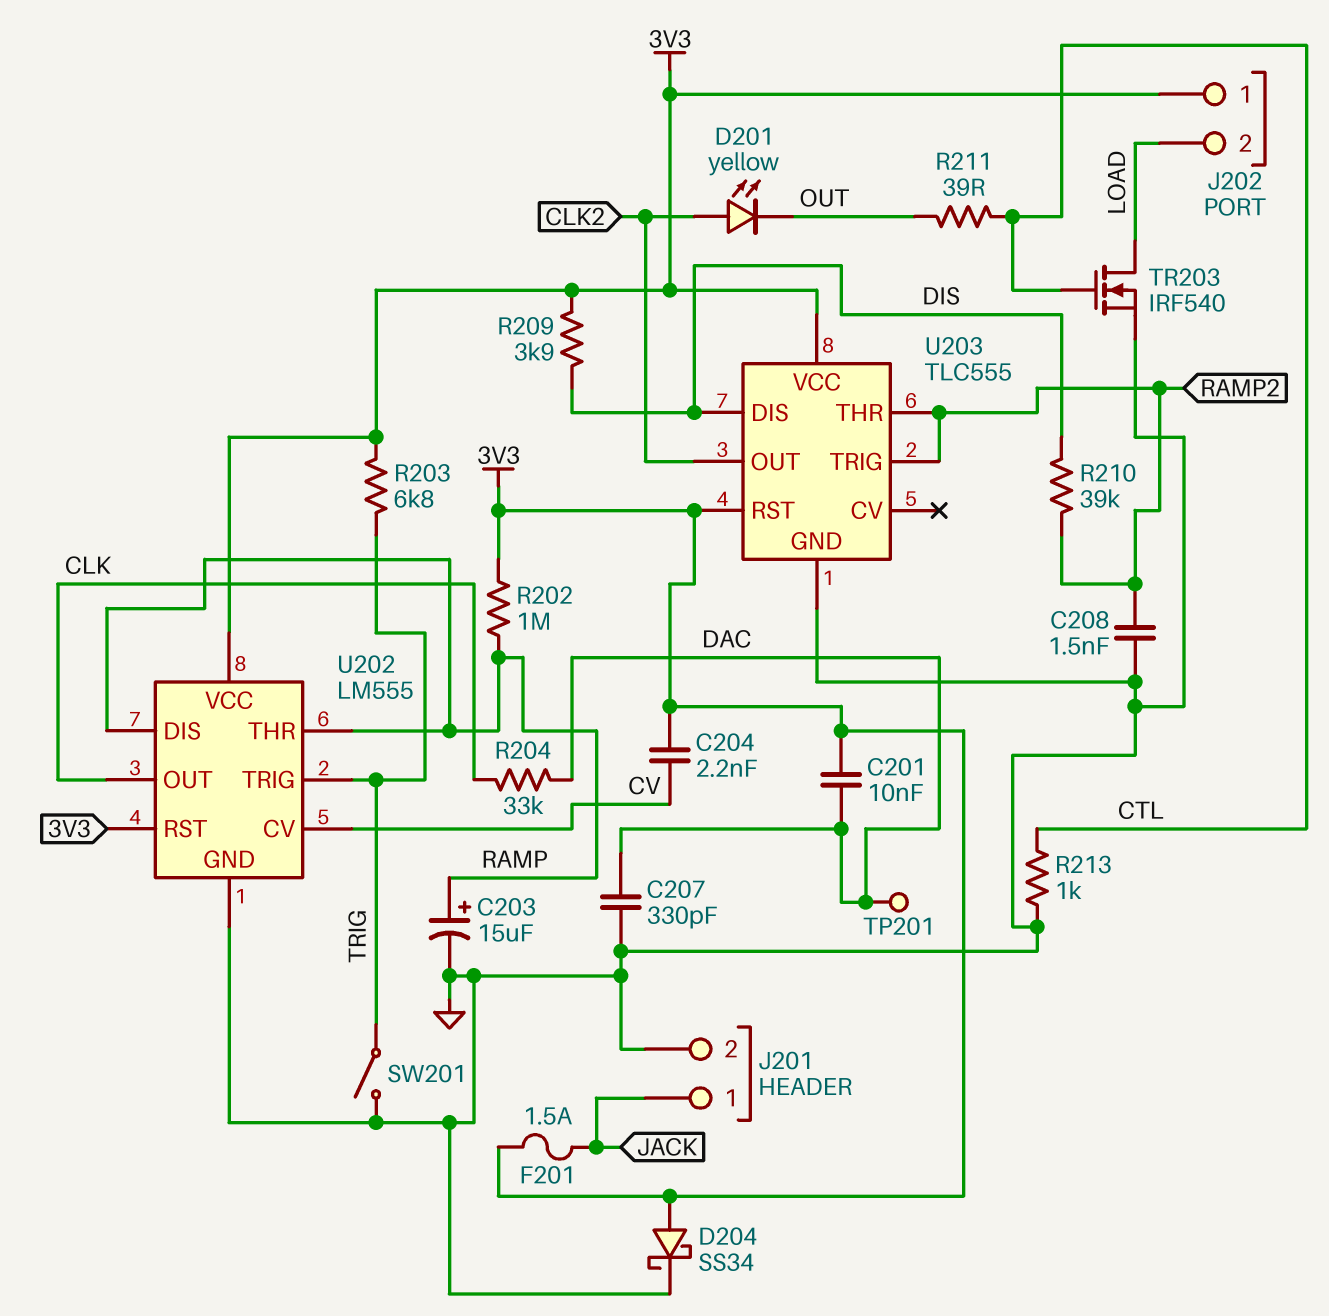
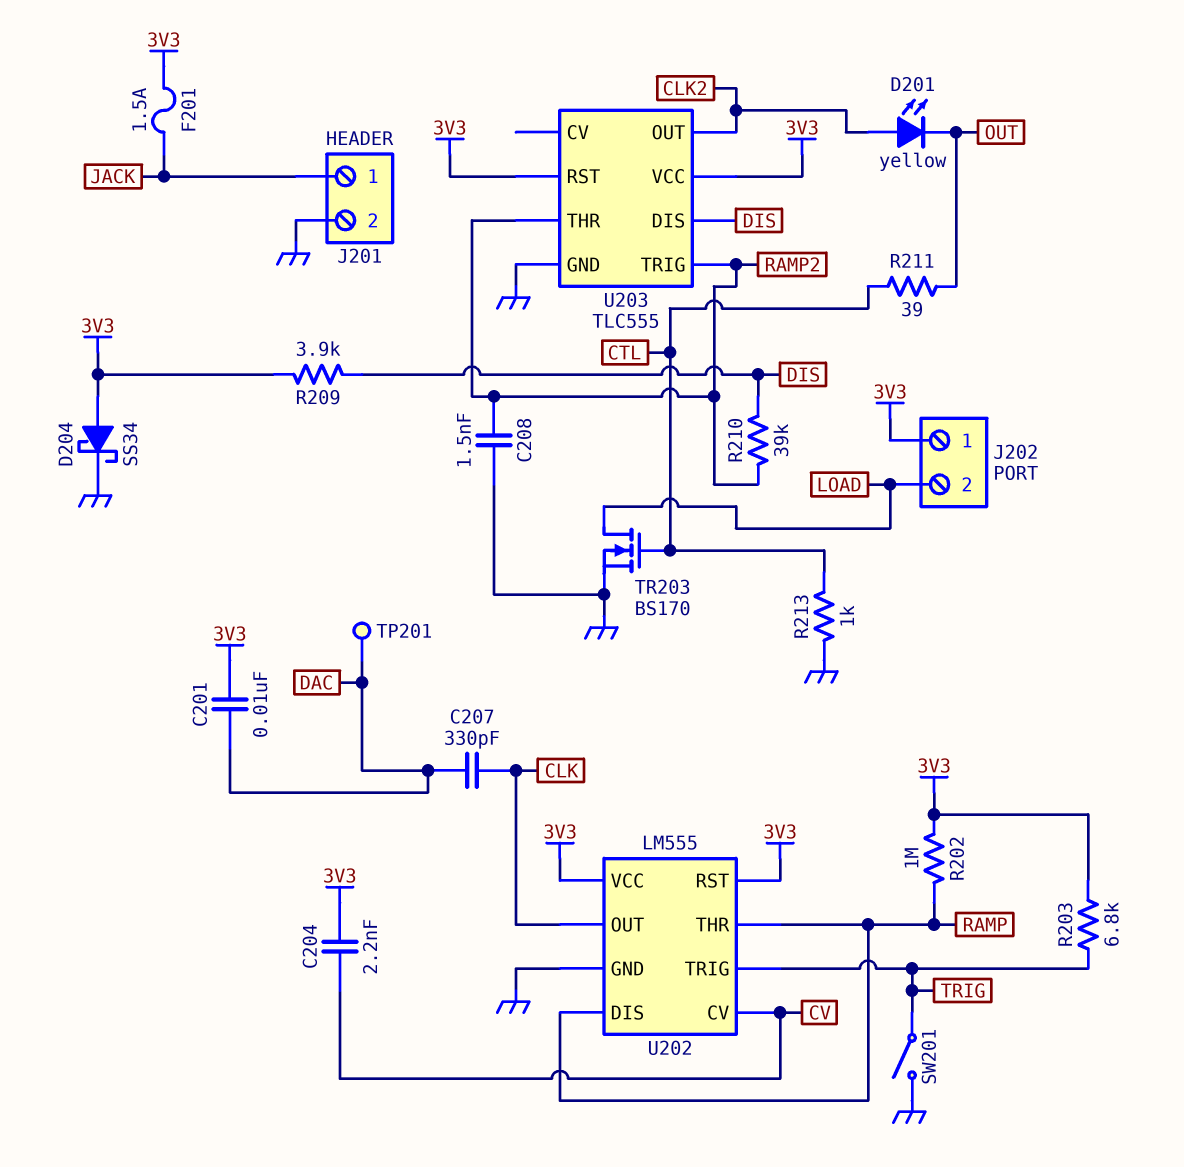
C203: 15uF (plus RAMP, minus GND) -> none
C207: 330pF (DAC, GND) -> 330pF (CLK, DAC)
R204: 33k (CLK, DAC) -> none
TR203: NMOS IRF540 (G CTL, D LOAD, S GND) -> NMOS BS170 (G CTL, D LOAD, S GND)

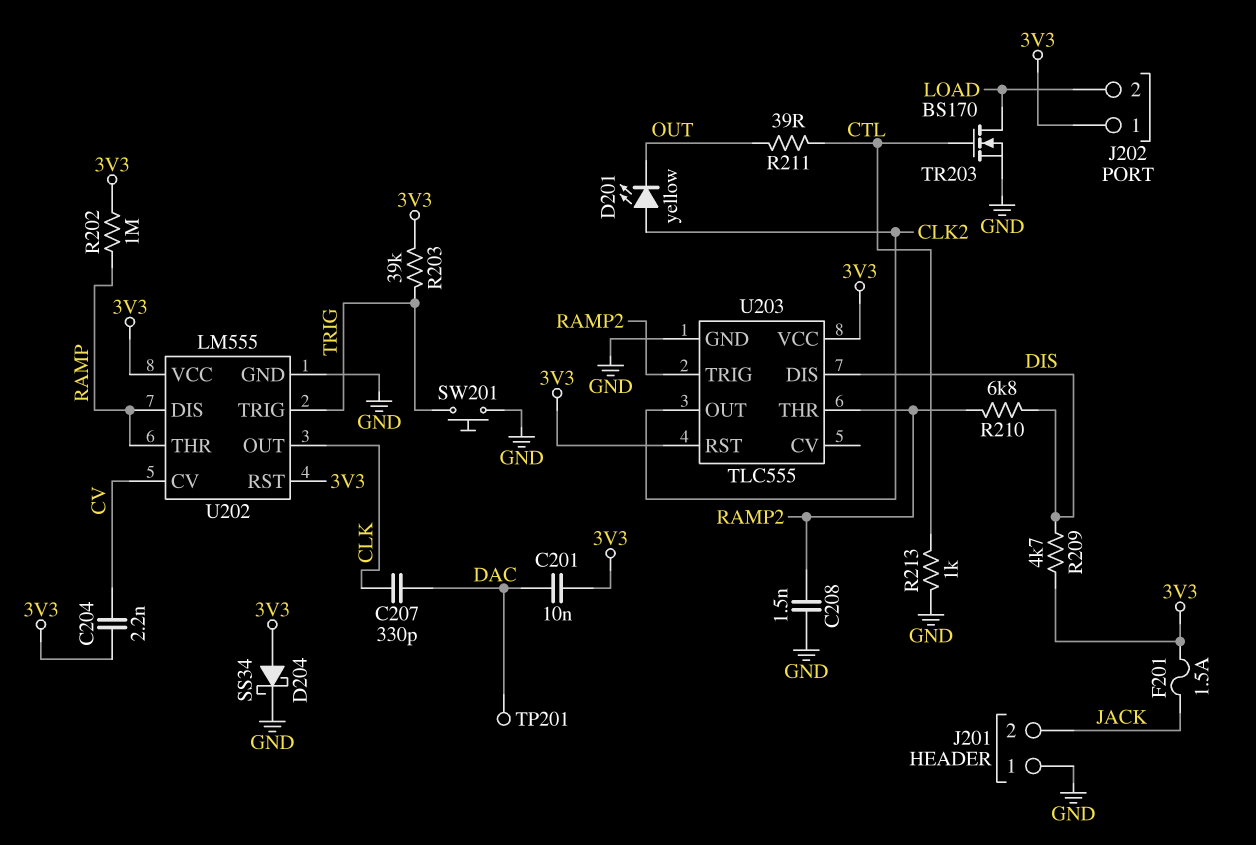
J201 pin 1: JACK -> GND
J201 pin 2: GND -> JACK
R203: 6.8k (3V3, TRIG) -> 39k (3V3, TRIG)
R209: 3.9k (3V3, DIS) -> 4.7k (3V3, DIS)
R210: 39k (DIS, RAMP2) -> 6.8k (DIS, RAMP2)
SW201: switch (GND, TRIG) -> button (GND, TRIG)

